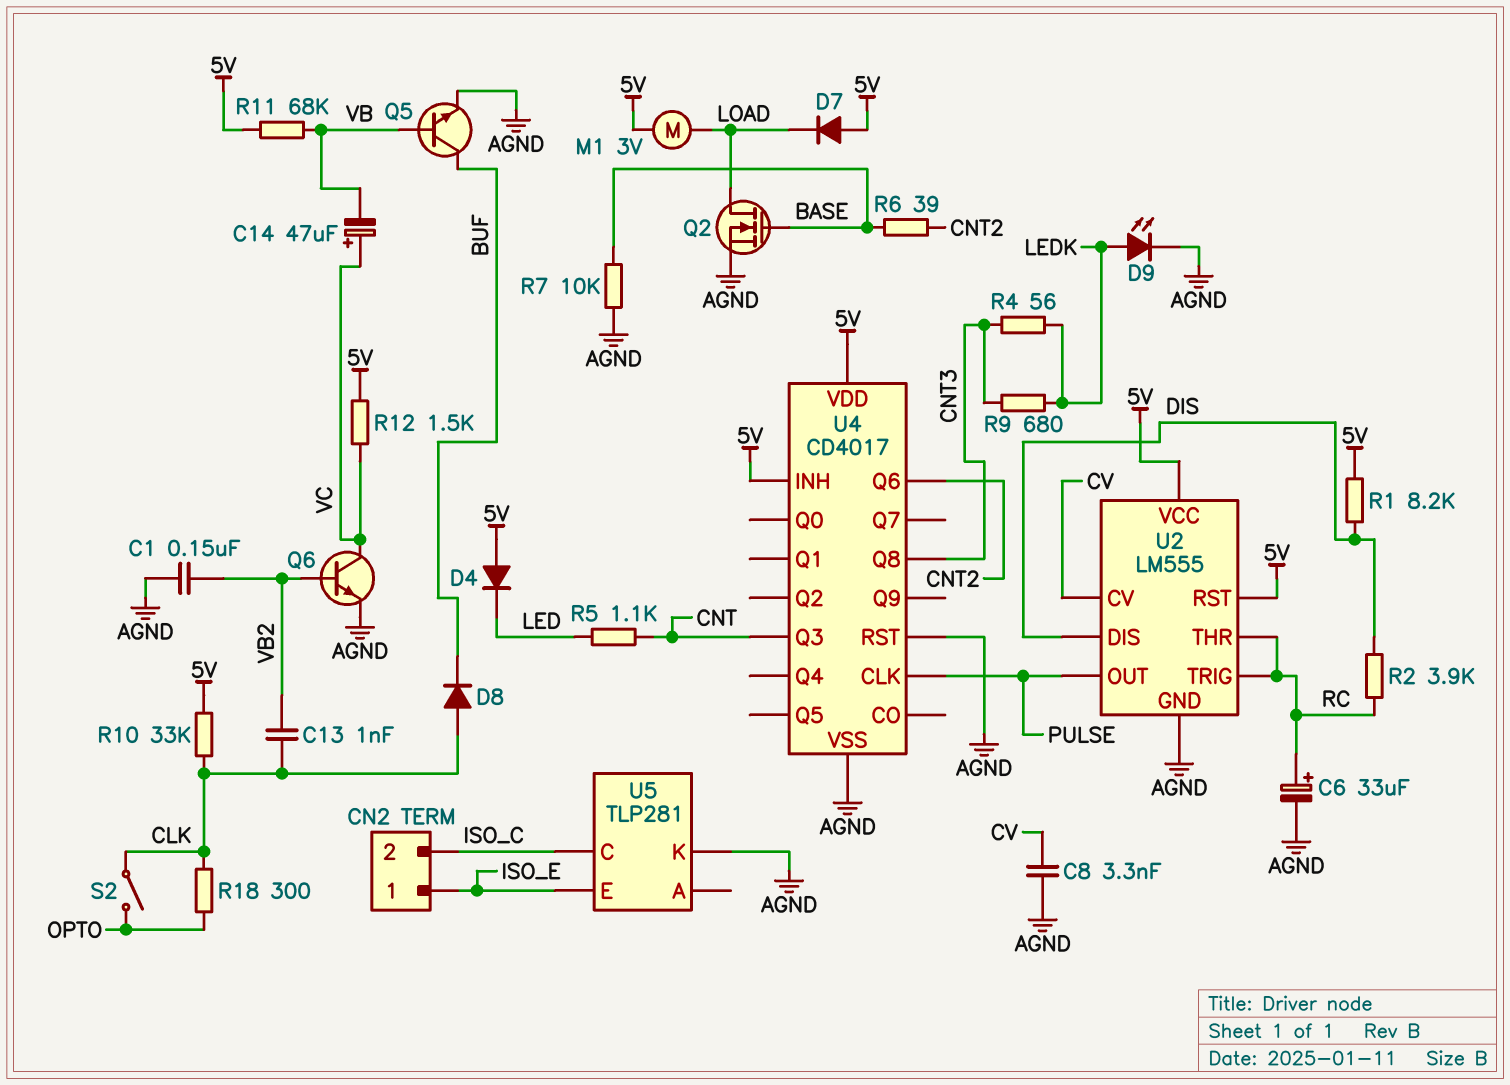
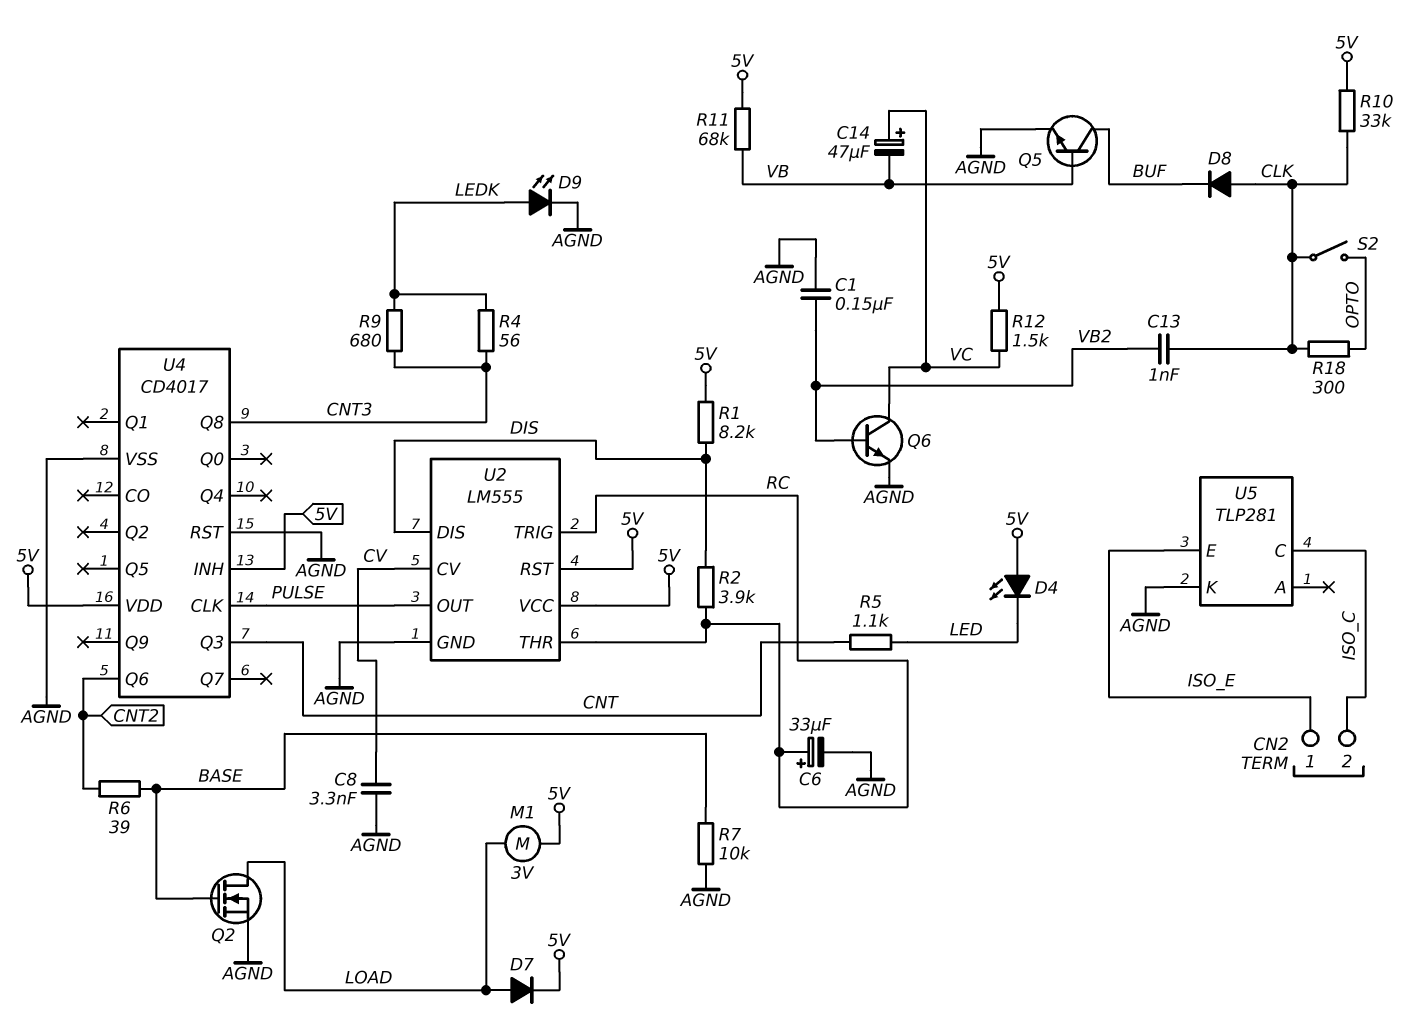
D4: diode (A 5V, K LED) -> LED (A 5V, K LED)
D7: diode (A 5V, K LOAD) -> diode (A LOAD, K 5V)

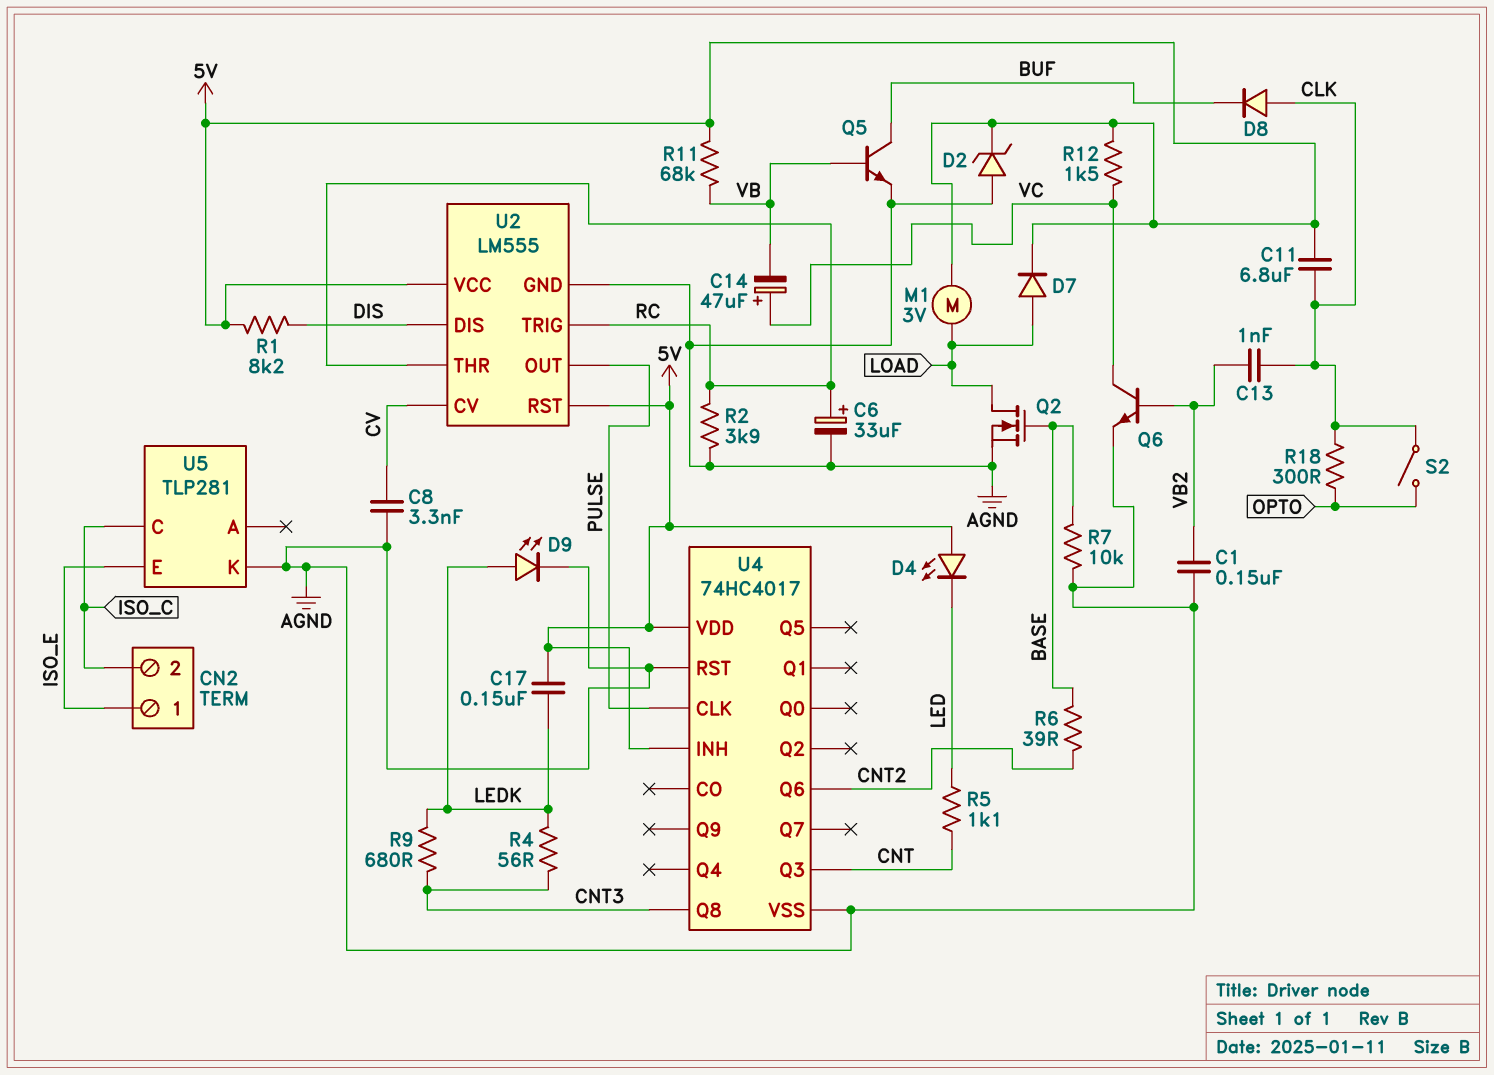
C11: none -> 6.8uF (5V, CLK)
C17: none -> 150nF (5V, LEDK)
D2: none -> zener (A AGND, K 5V)
R2: 3.9k (DIS, RC) -> 3.9k (AGND, RC)
R10: 33k (5V, CLK) -> none
U4: CD4017 -> 74HC4017

